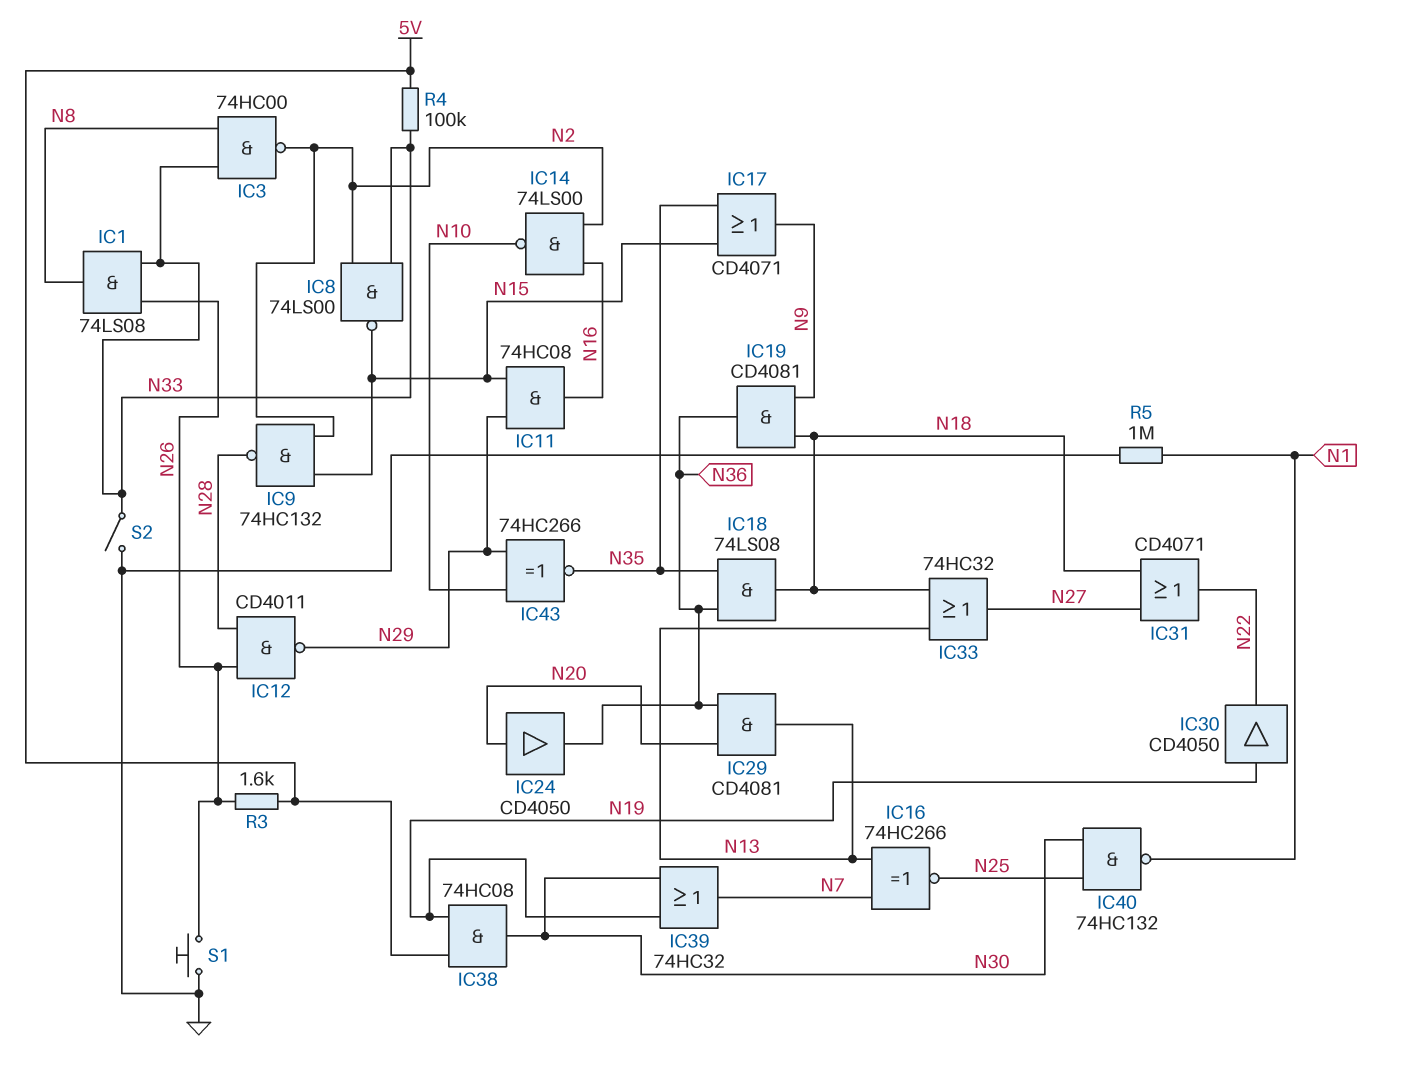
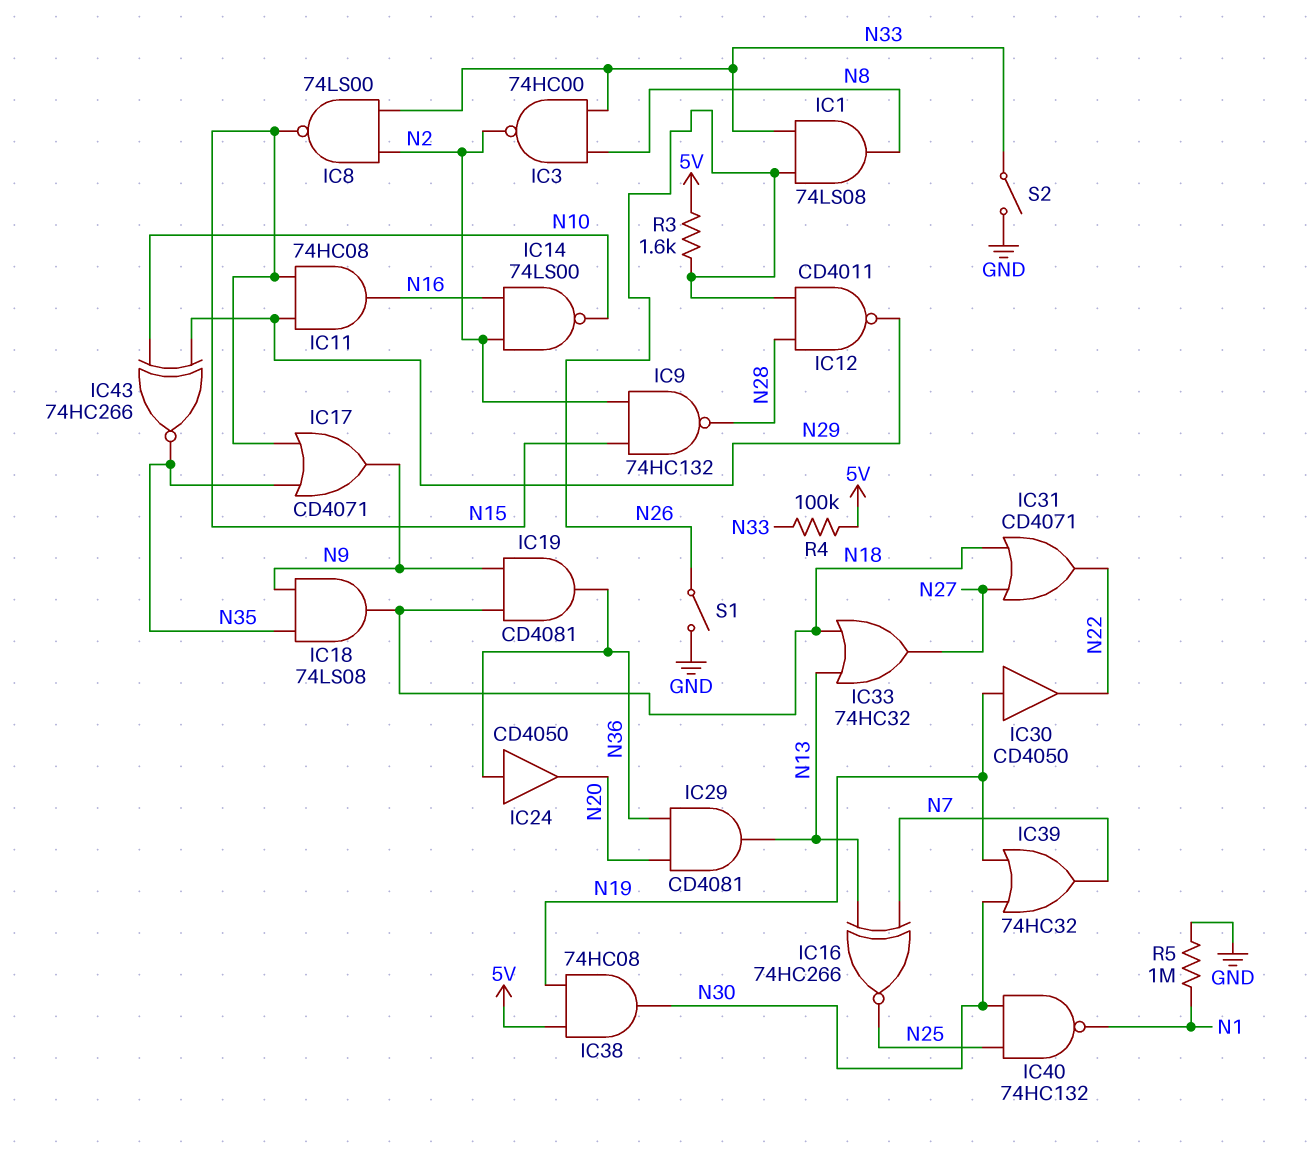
IC18: AND 74LS08 (in N35, in N36, out N18) -> AND 74LS08 (in N9, in N35, out N18)
IC24: buffer CD4050 (in N20, out N36) -> buffer CD4050 (in N36, out N20)
S1: button (GND, N26) -> switch (GND, N26)

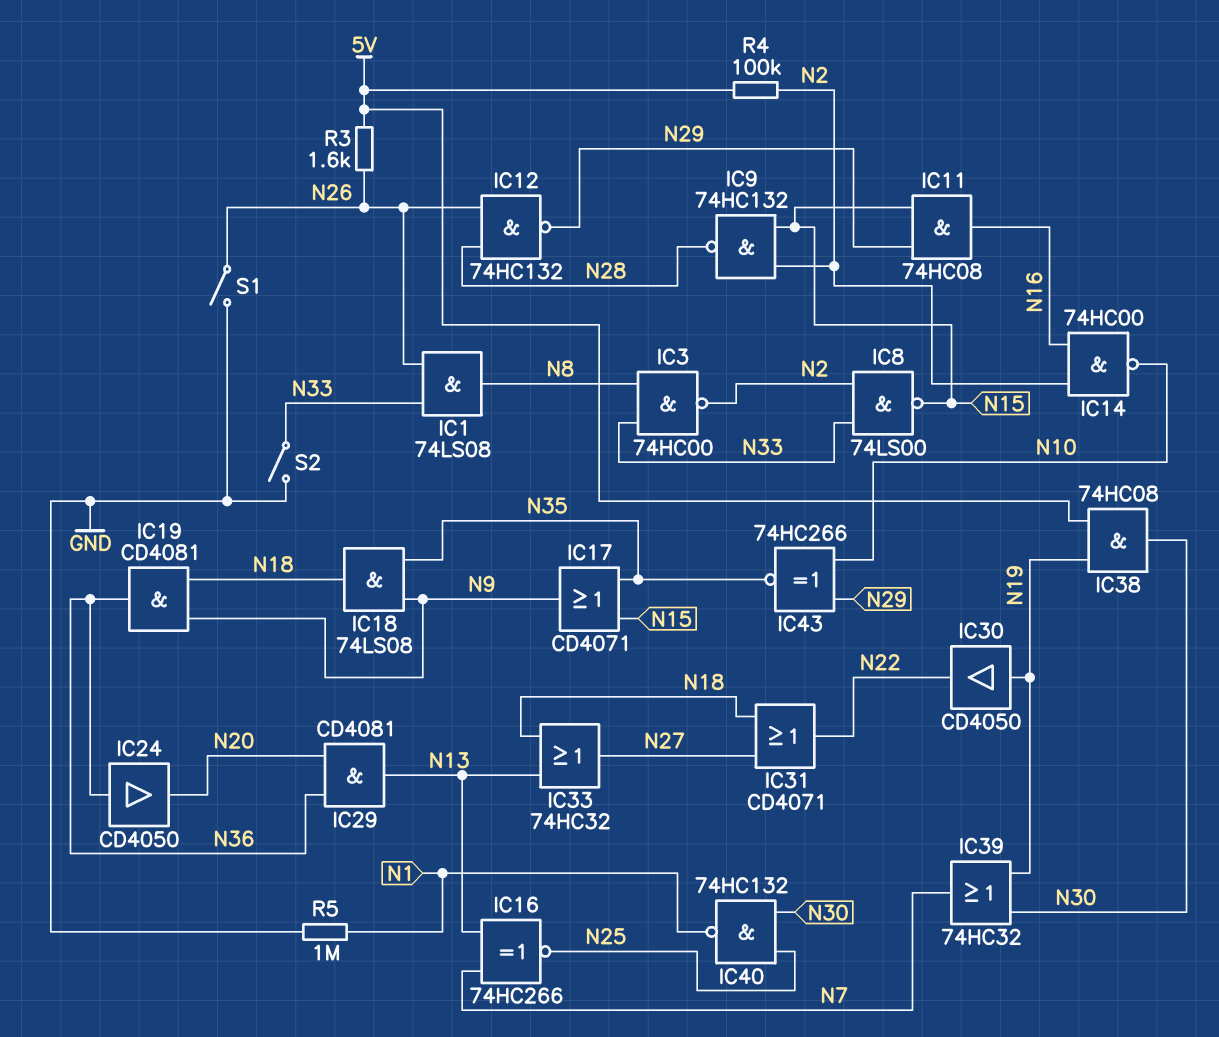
IC12: NAND CD4011 (in N26, in N28, out N29) -> NAND 74HC132 (in N26, in N28, out N29)
IC14: NAND 74LS00 (in N2, in N16, out N10) -> NAND 74HC00 (in N2, in N16, out N10)
R4: 100k (5V, N33) -> 100k (5V, N2)

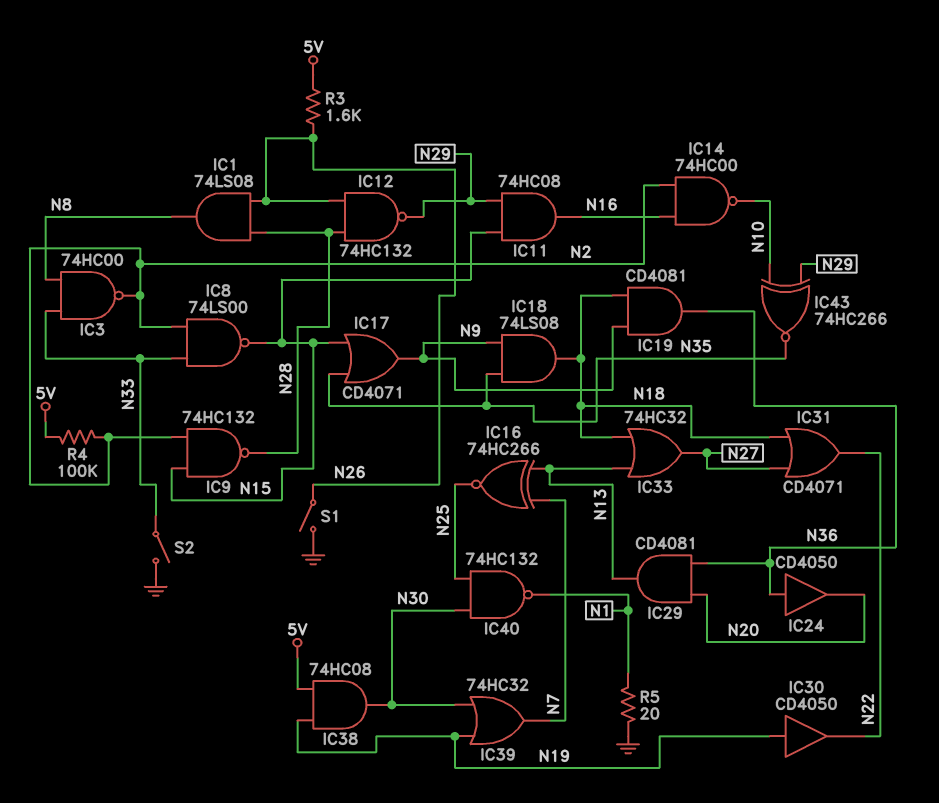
IC1: AND 74LS08 (in N26, in N33, out N8) -> AND 74LS08 (in N26, in N28, out N8)
R5: 1M (GND, N1) -> 20 (GND, N1)

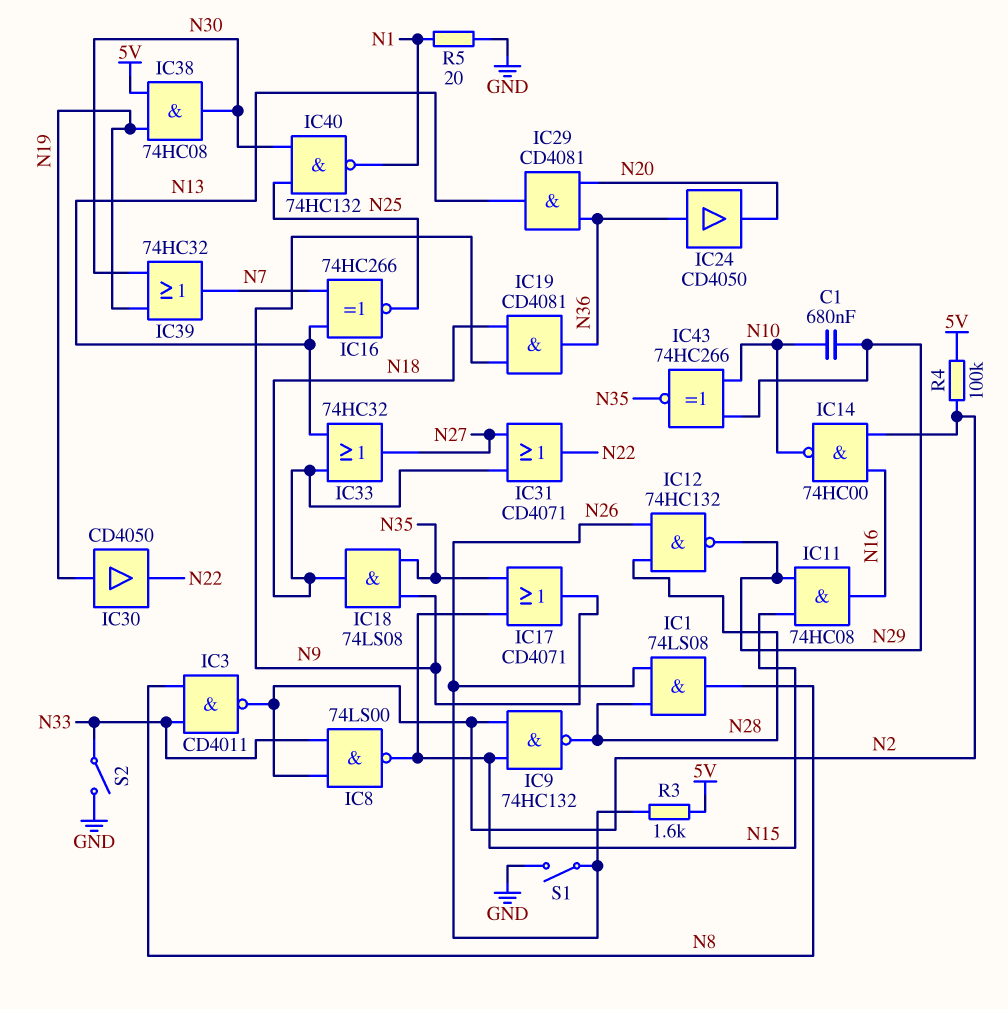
C1: none -> 680nF (N10, N29)
IC3: NAND 74HC00 (in N8, in N33, out N2) -> NAND CD4011 (in N8, in N33, out N2)

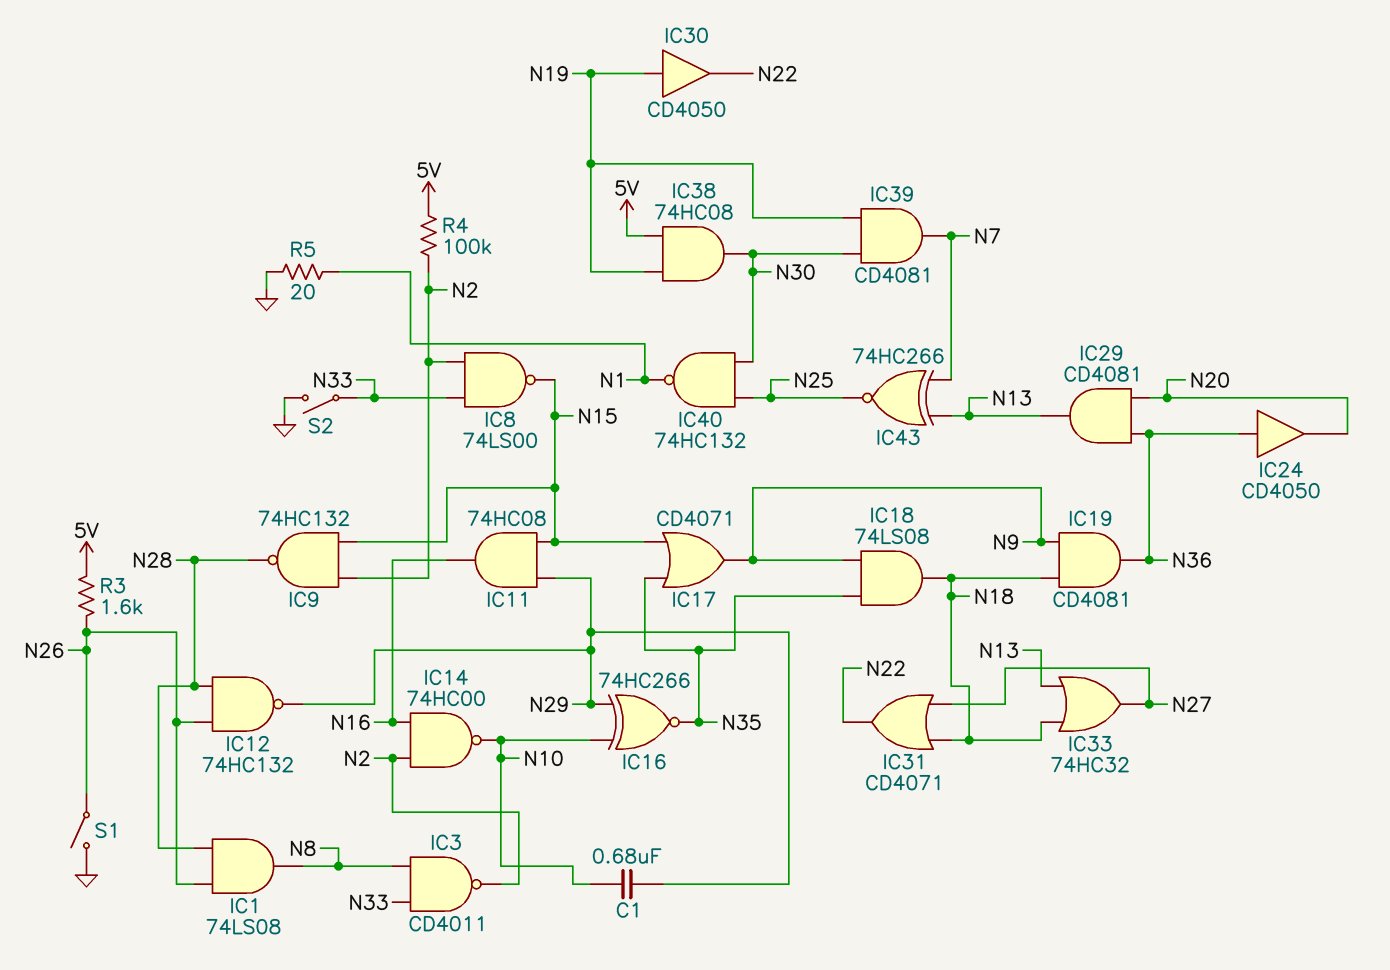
IC16: XNOR 74HC266 (in N7, in N13, out N25) -> XNOR 74HC266 (in N10, in N29, out N35)
IC39: OR 74HC32 (in N19, in N30, out N7) -> AND CD4081 (in N19, in N30, out N7)
IC43: XNOR 74HC266 (in N10, in N29, out N35) -> XNOR 74HC266 (in N7, in N13, out N25)

